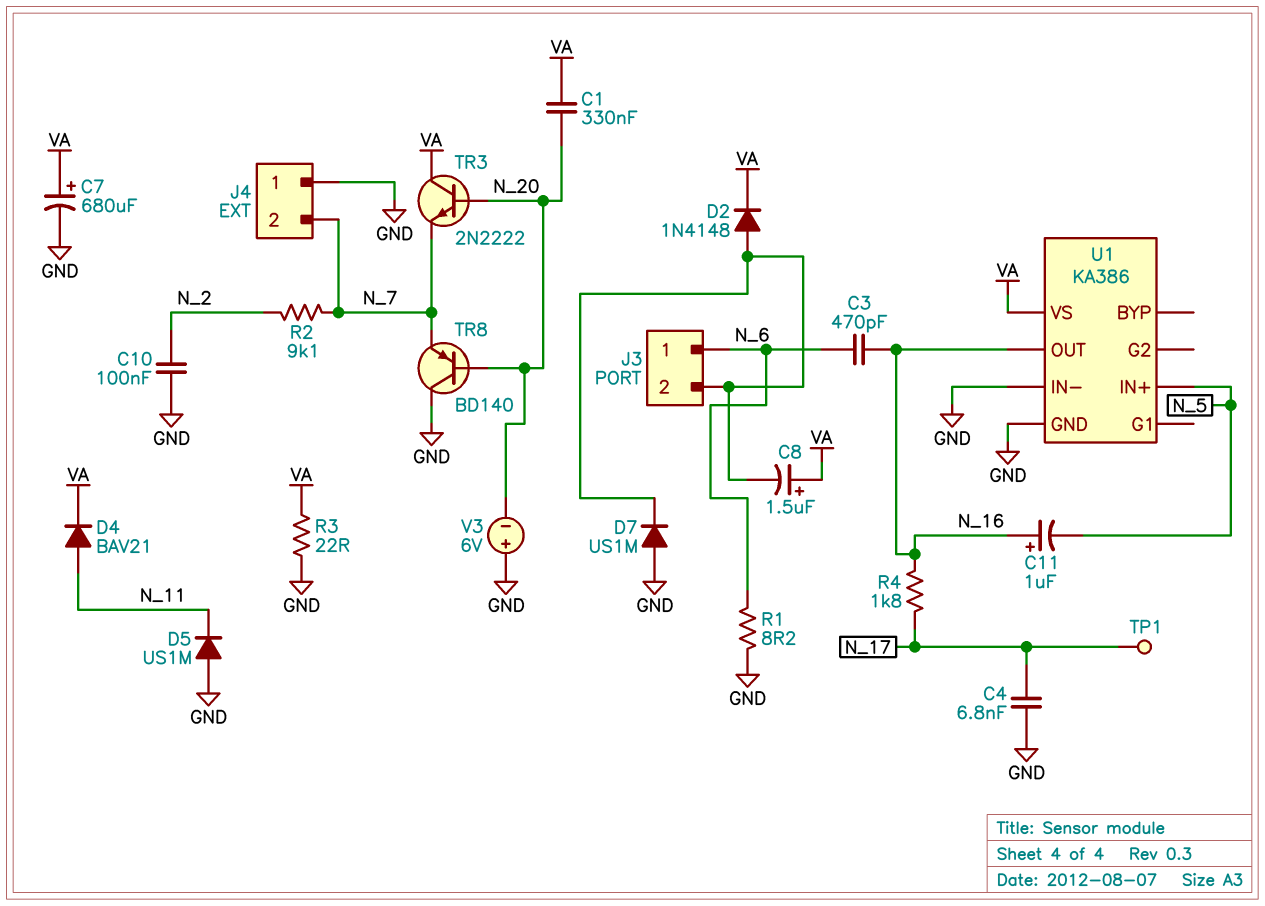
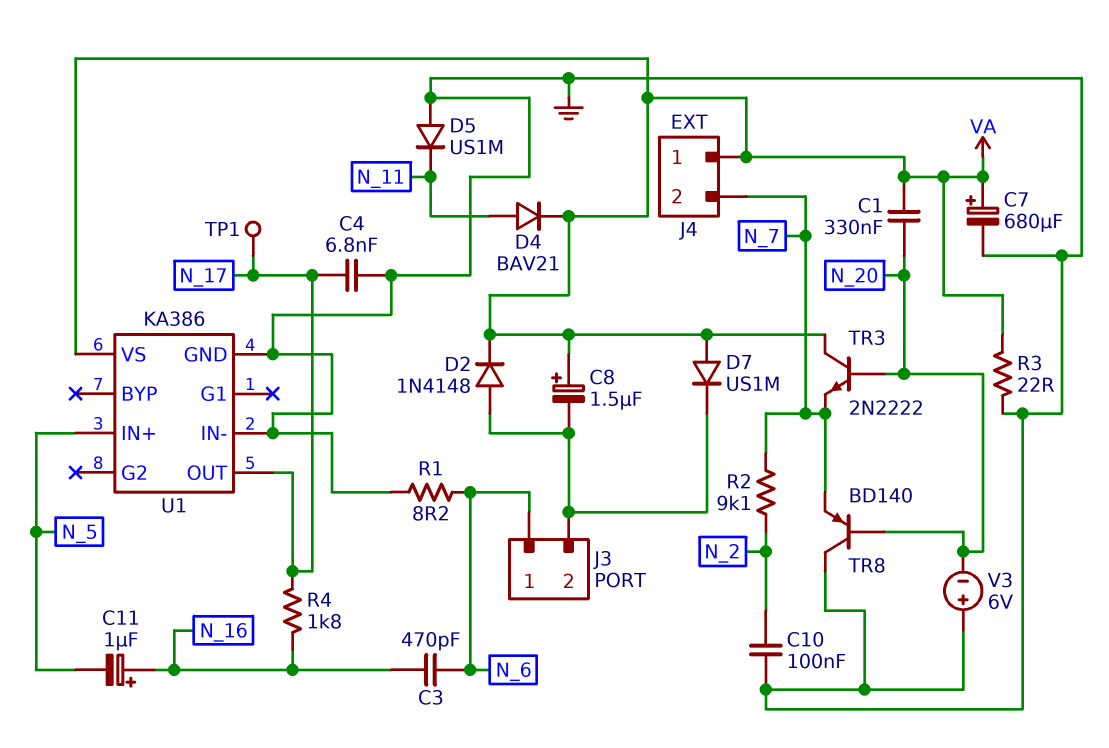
D7: diode US1M (A GND, K J3/2) -> diode US1M (A VA, K J3/2)
J4 pin 1: GND -> VA
U1 pin OUT: N_16 -> N_17

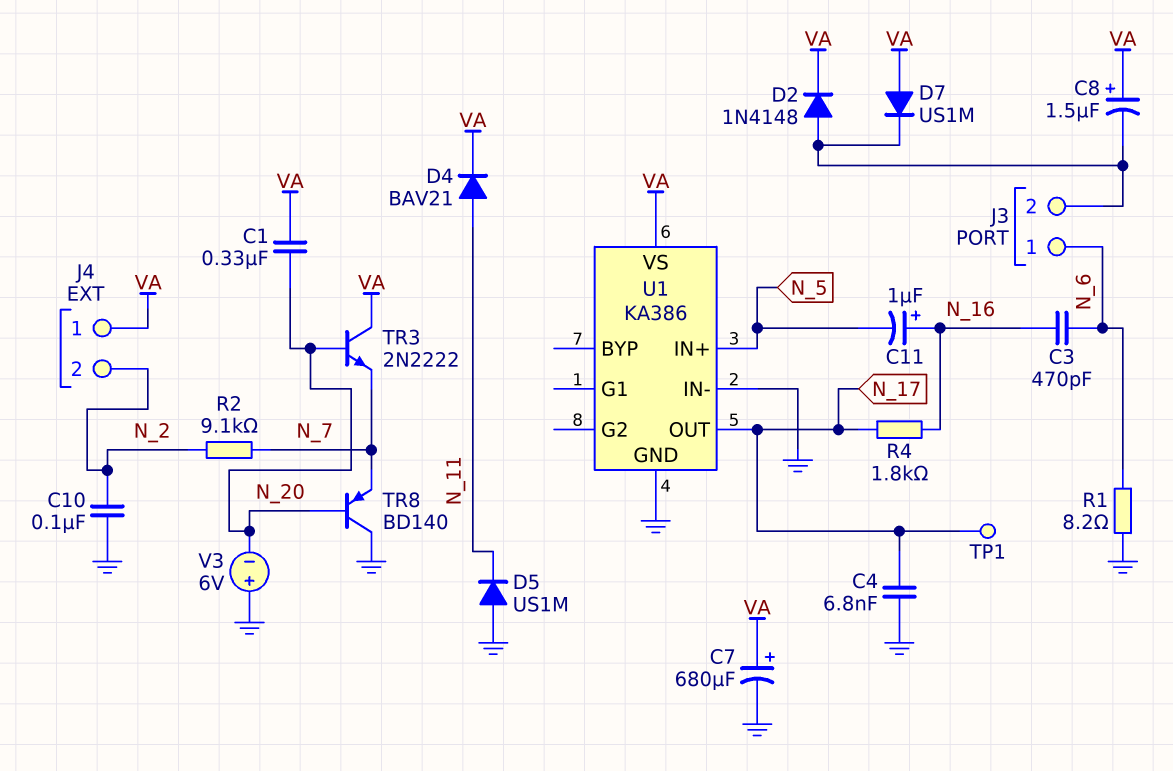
J4 pin 2: N_7 -> N_2
R3: 22 (GND, VA) -> none

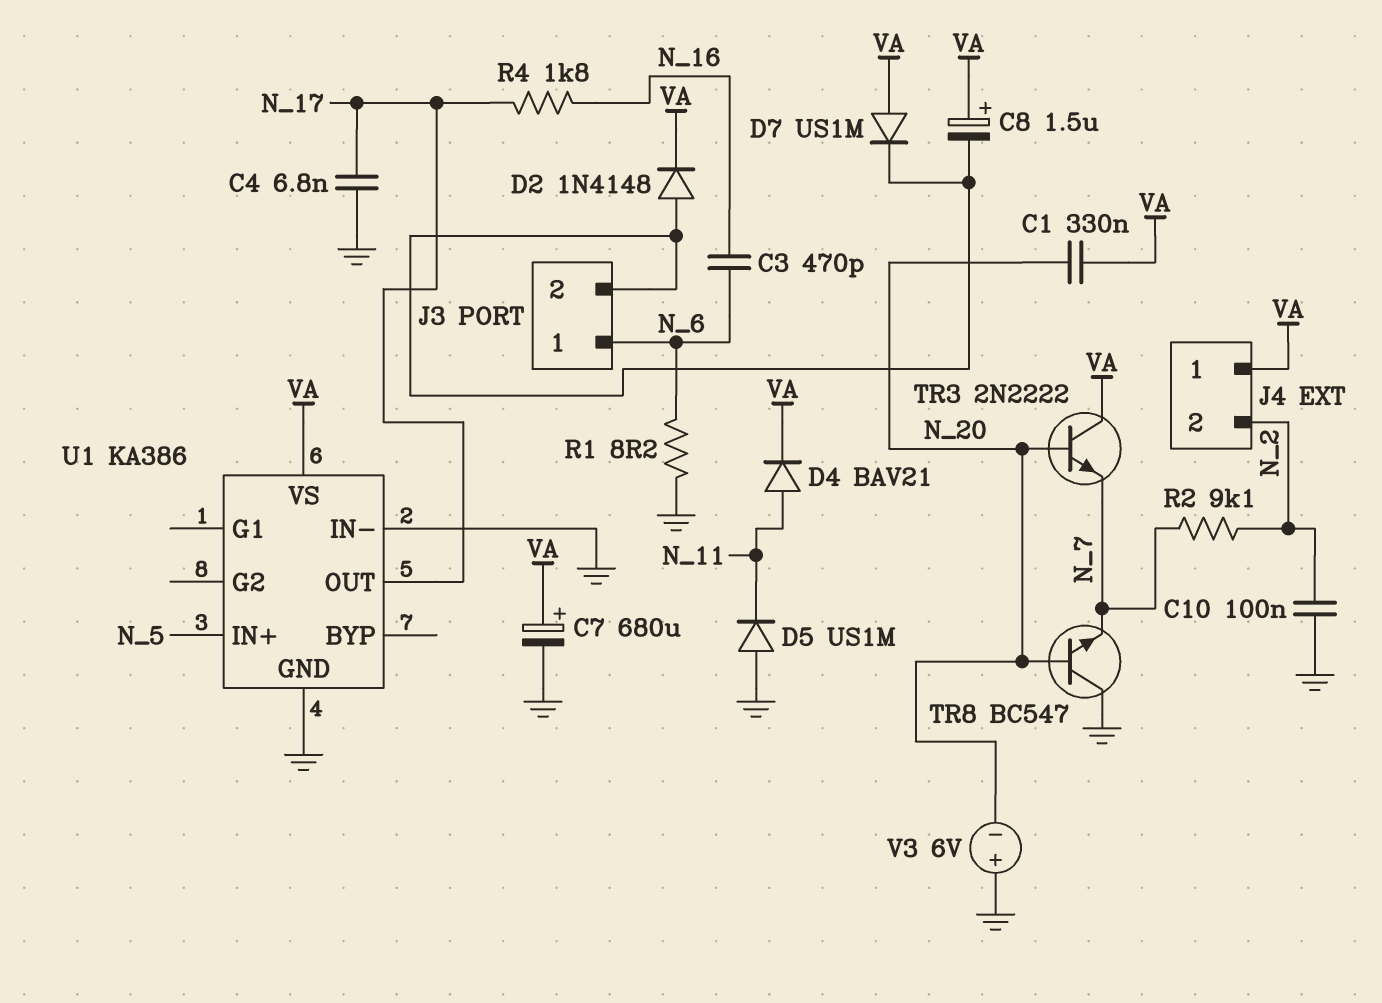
C11: 1uF (plus N_16, minus N_5) -> none
TP1: test point (N_17) -> none
TR8: PNP BD140 (B N_20, C GND, E N_7) -> NPN BC547 (B N_20, C GND, E N_7)

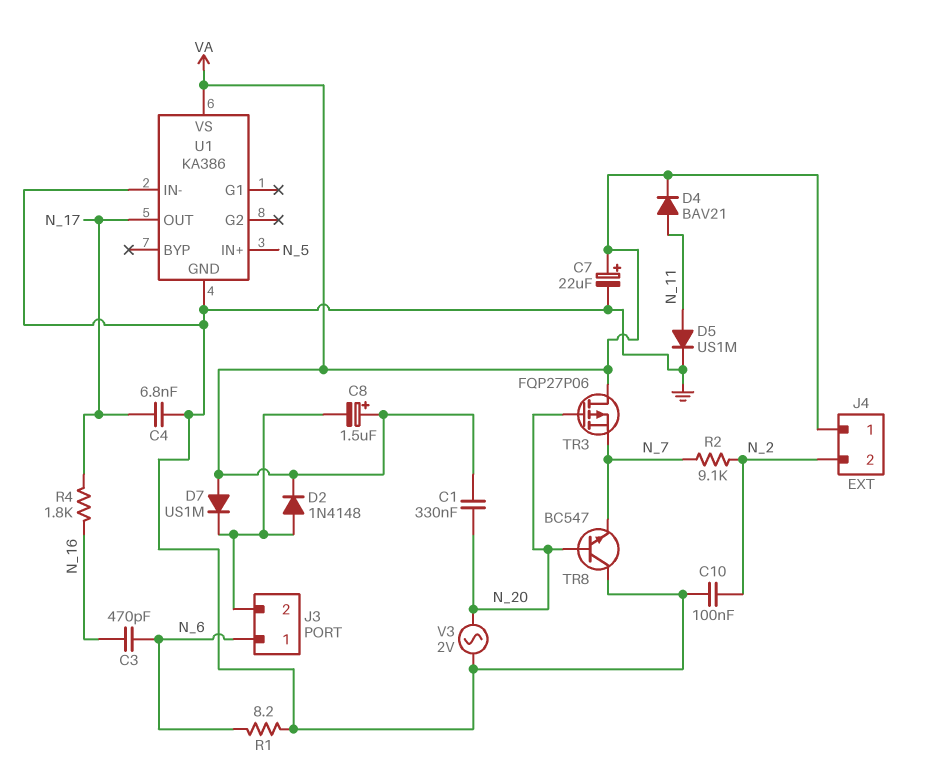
C7: 680uF (plus VA, minus GND) -> 22uF (plus VA, minus GND)
D5: diode US1M (A GND, K N_11) -> diode US1M (A N_11, K GND)
TR3: NPN 2N2222 (B N_20, C VA, E N_7) -> PMOS FQP27P06 (G N_20, D VA, S N_7)
V3: 6V (plus GND, minus N_20) -> AC 2V (GND, N_20)

